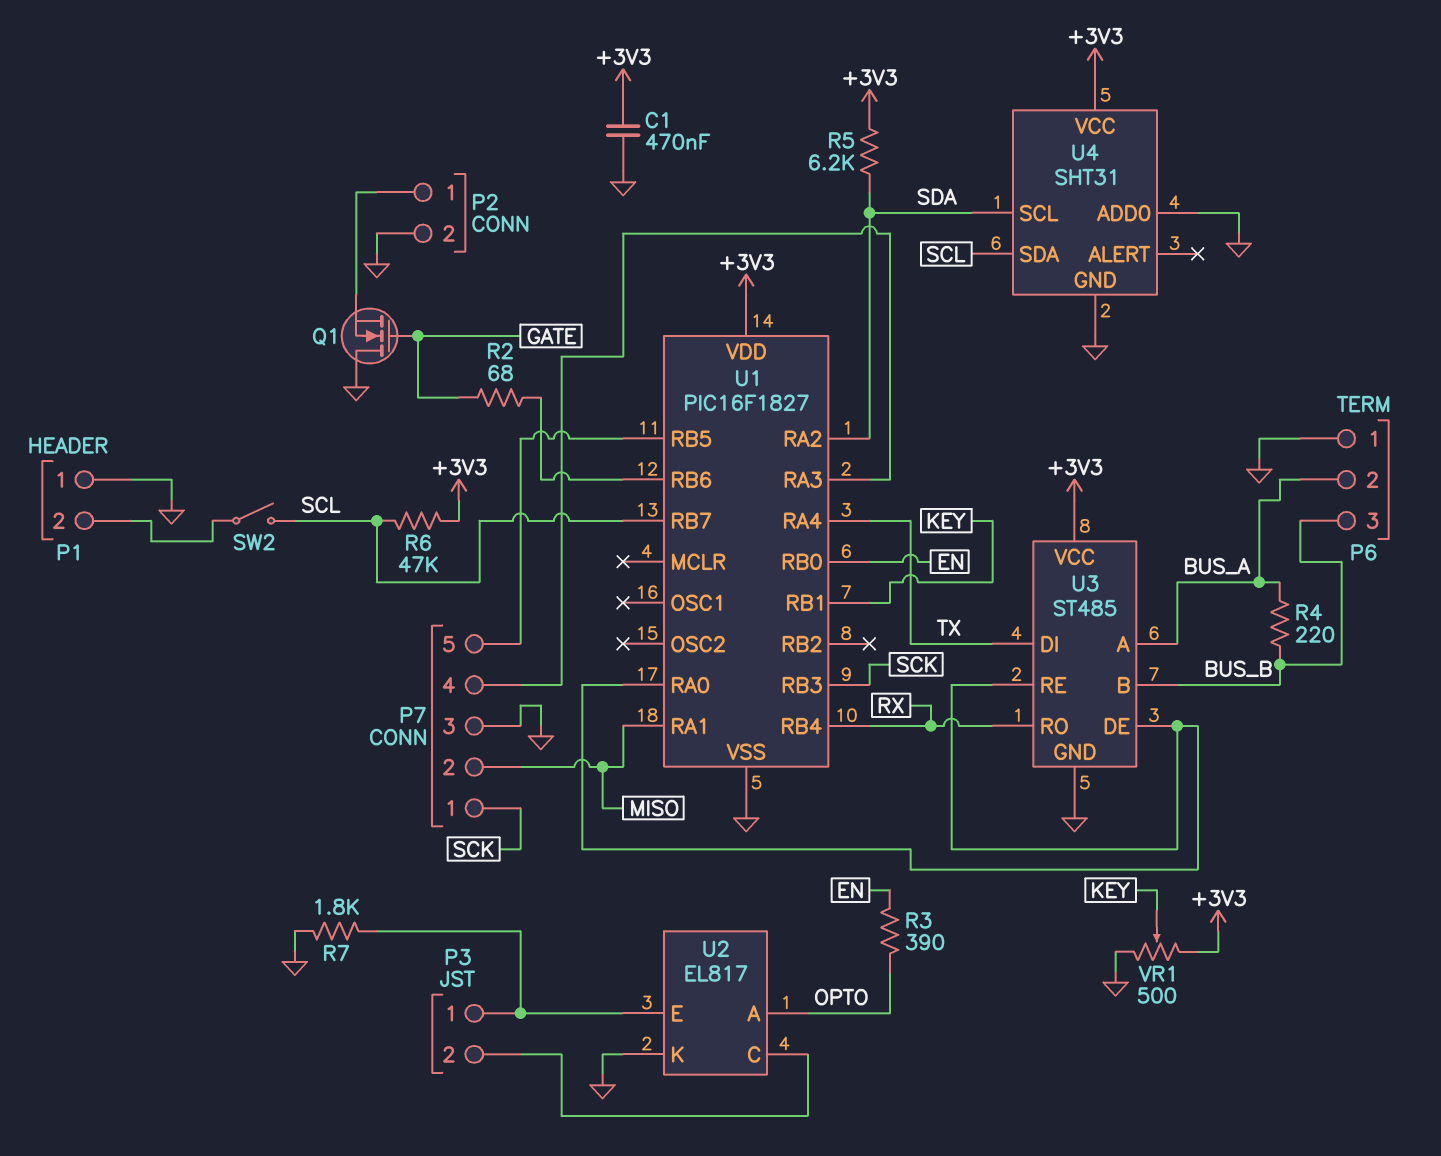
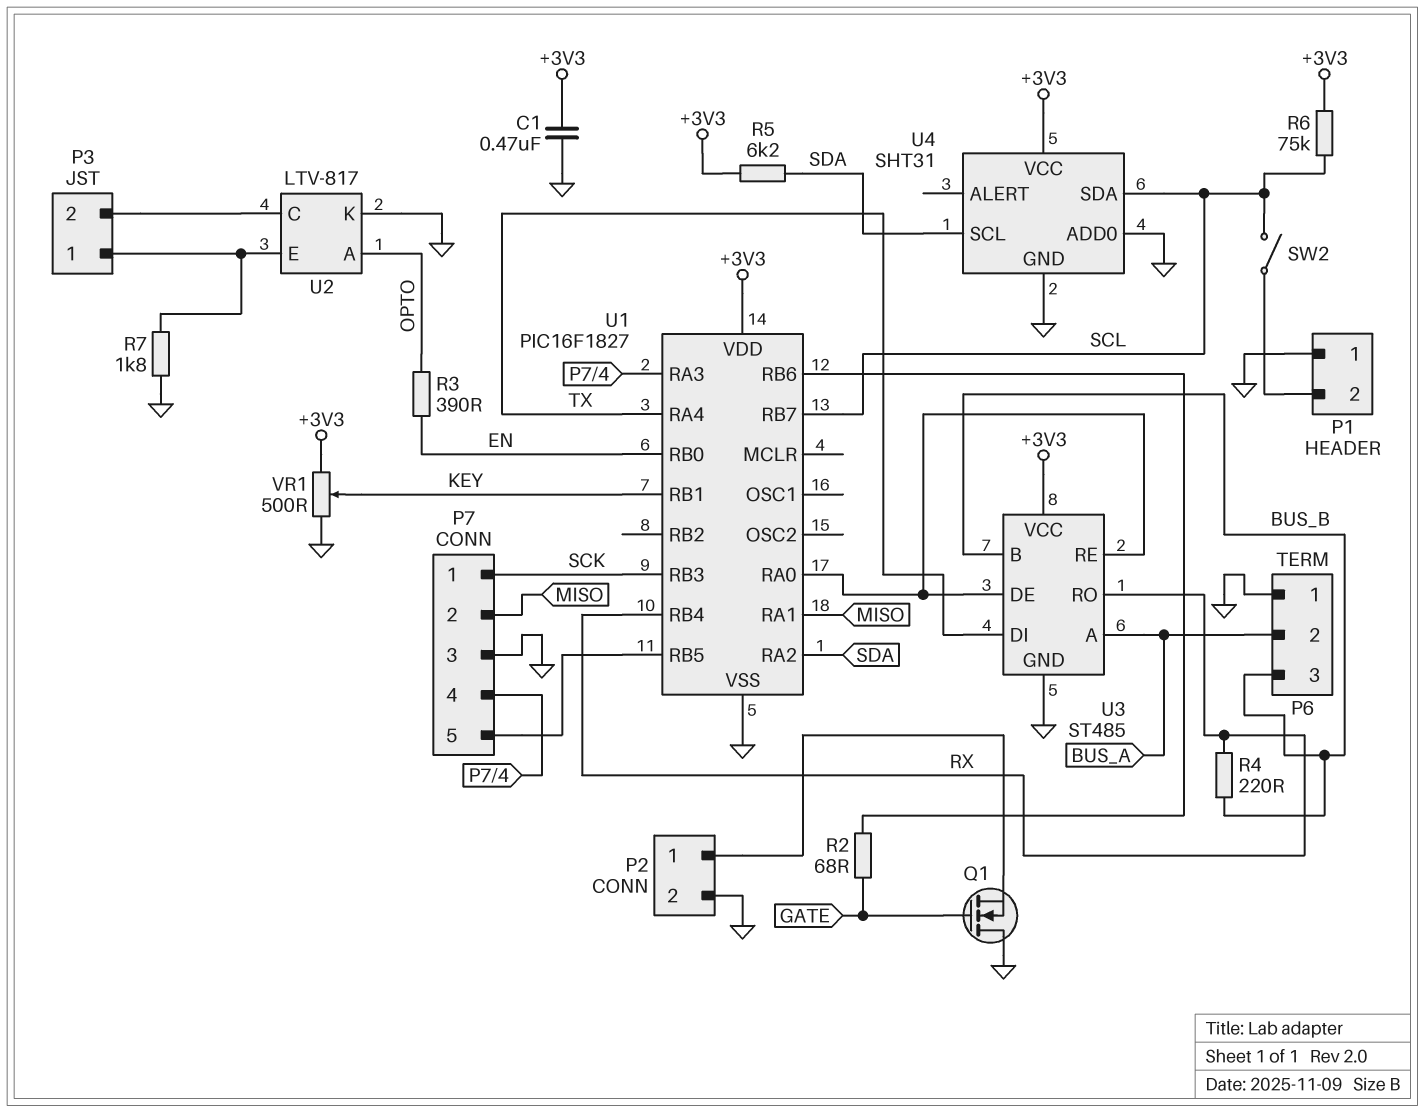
R4: 220 (BUS_A, BUS_B) -> 220 (BUS_B, RX)
R6: 47k (+3V3, SCL) -> 75k (+3V3, SCL)
U2: EL817 -> LTV-817

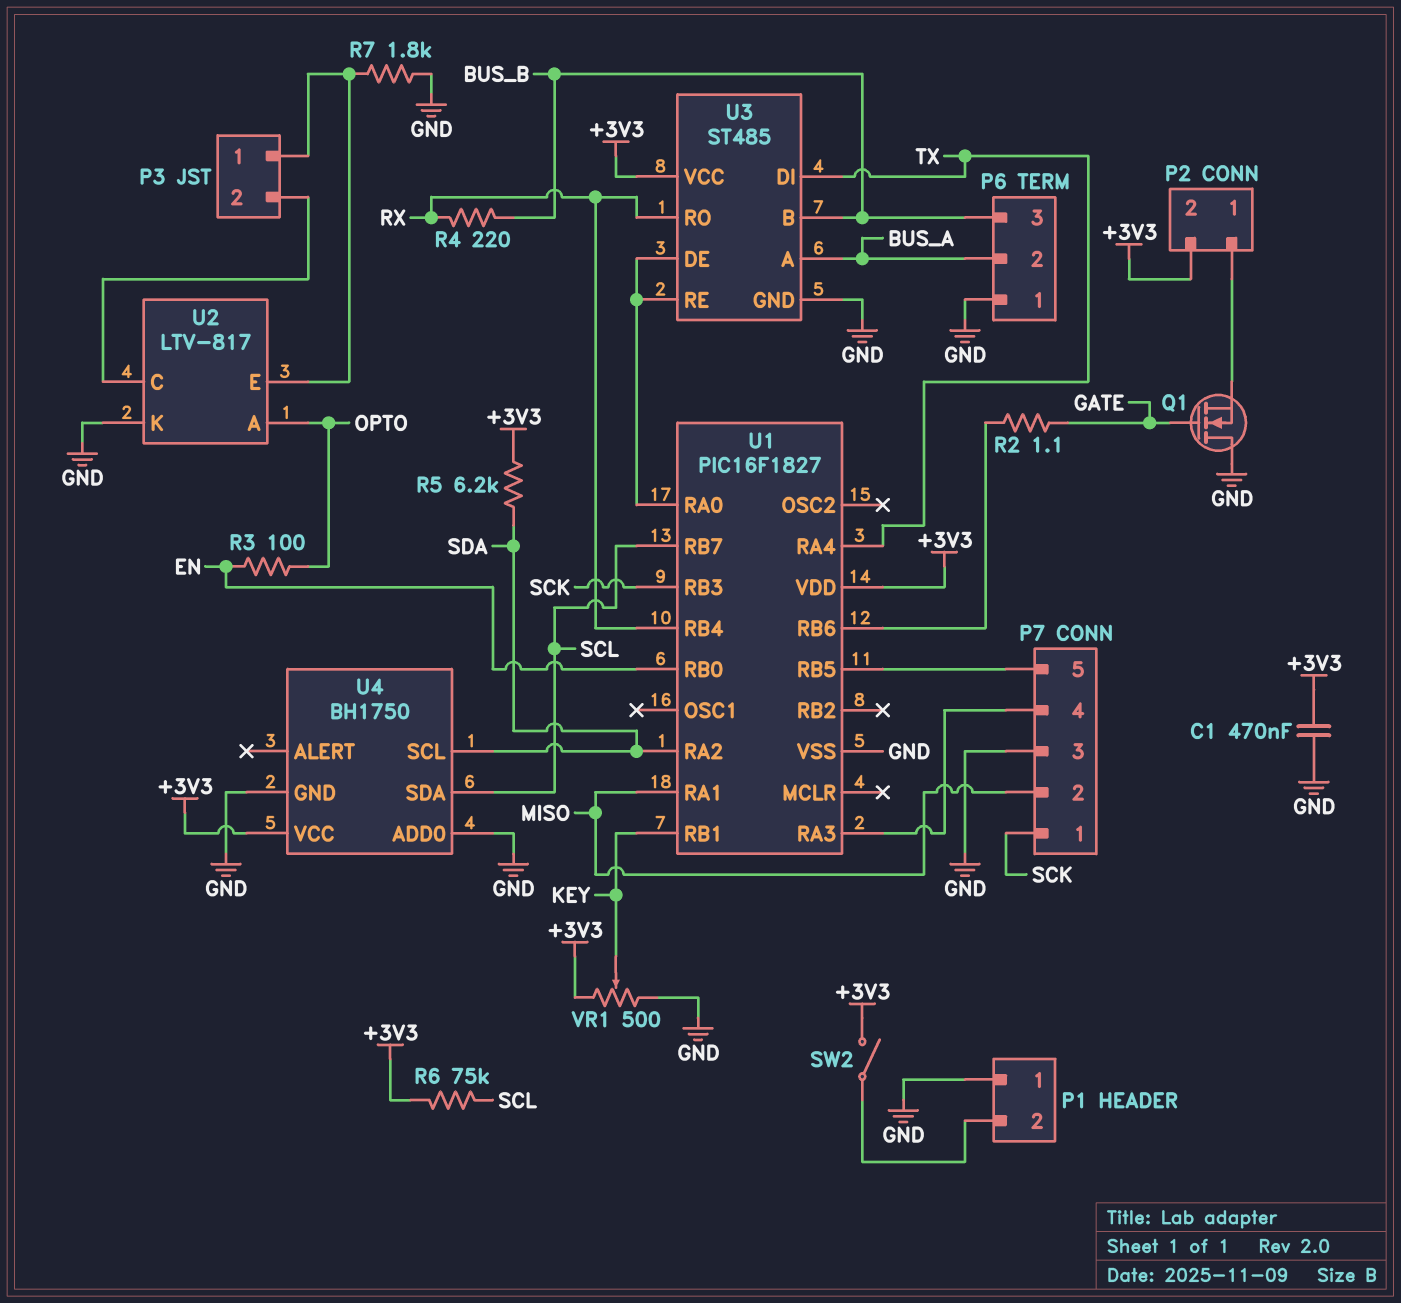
P2 pin 2: GND -> +3V3
R2: 68 (GATE, U1/RB6) -> 1.1 (GATE, U1/RB6)
R3: 390 (EN, OPTO) -> 100 (EN, OPTO)
SW2: switch (P1/2, SCL) -> switch (+3V3, P1/2)
U4: SHT31 -> BH1750

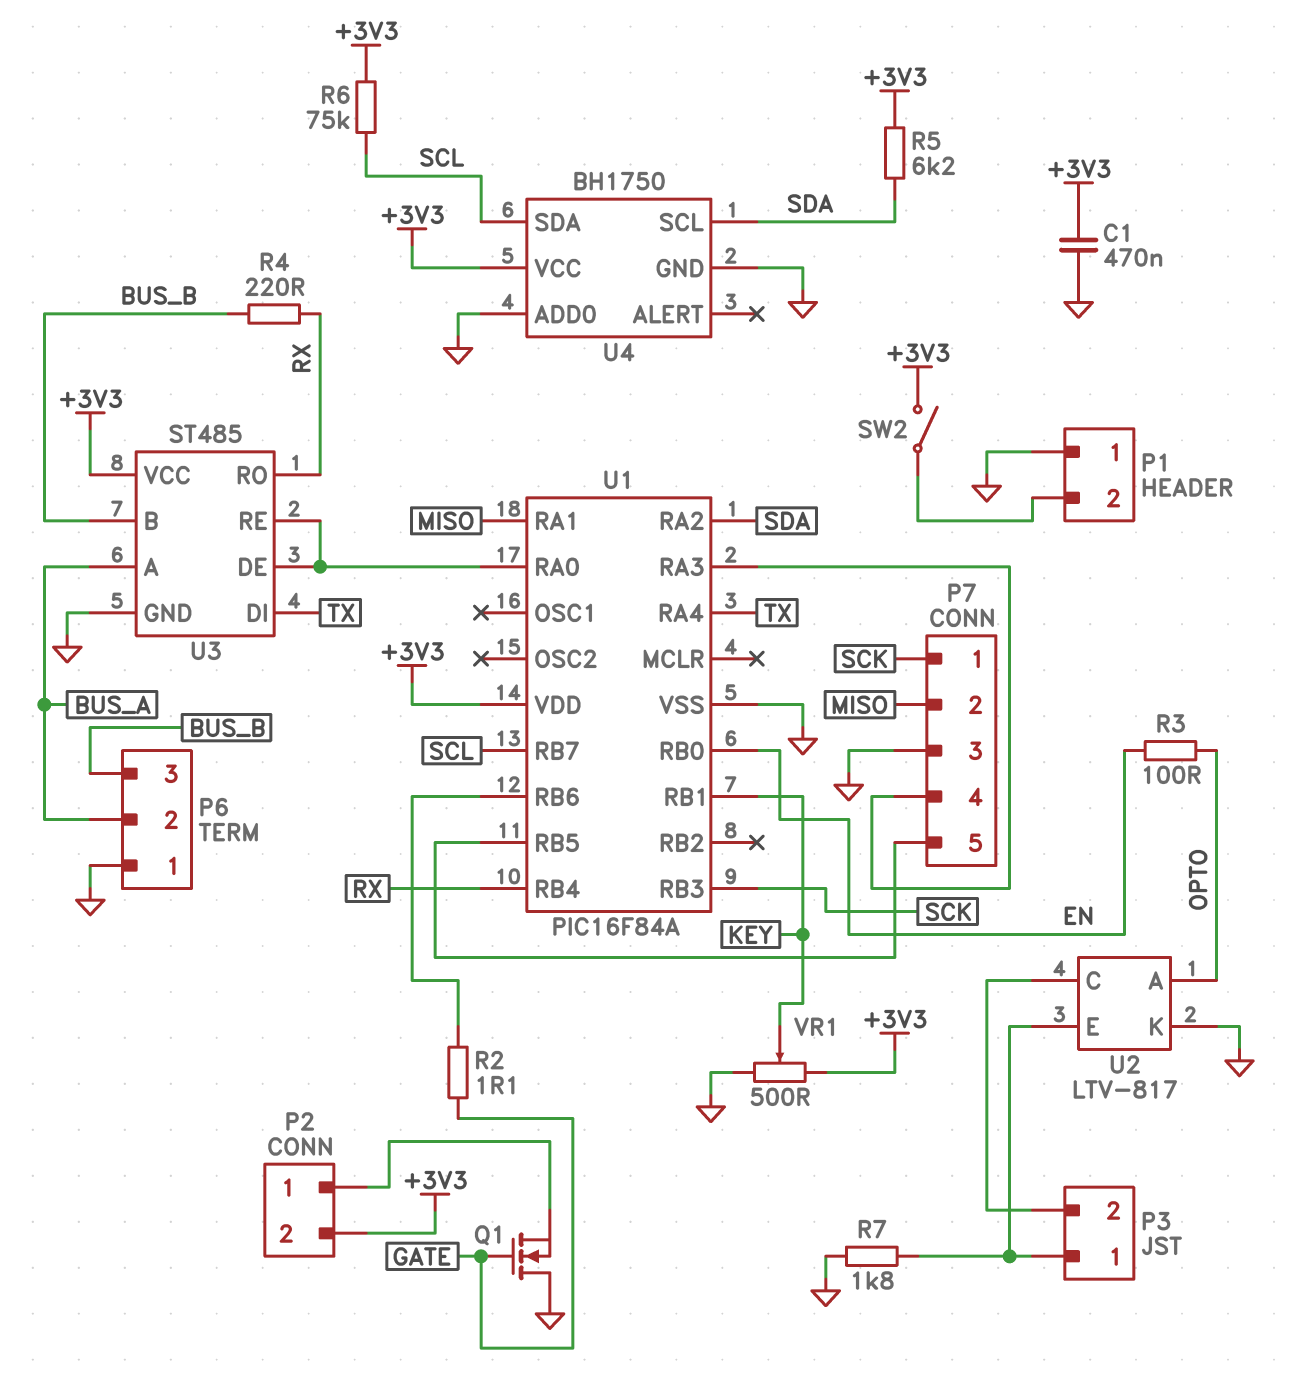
U1: PIC16F1827 -> PIC16F84A

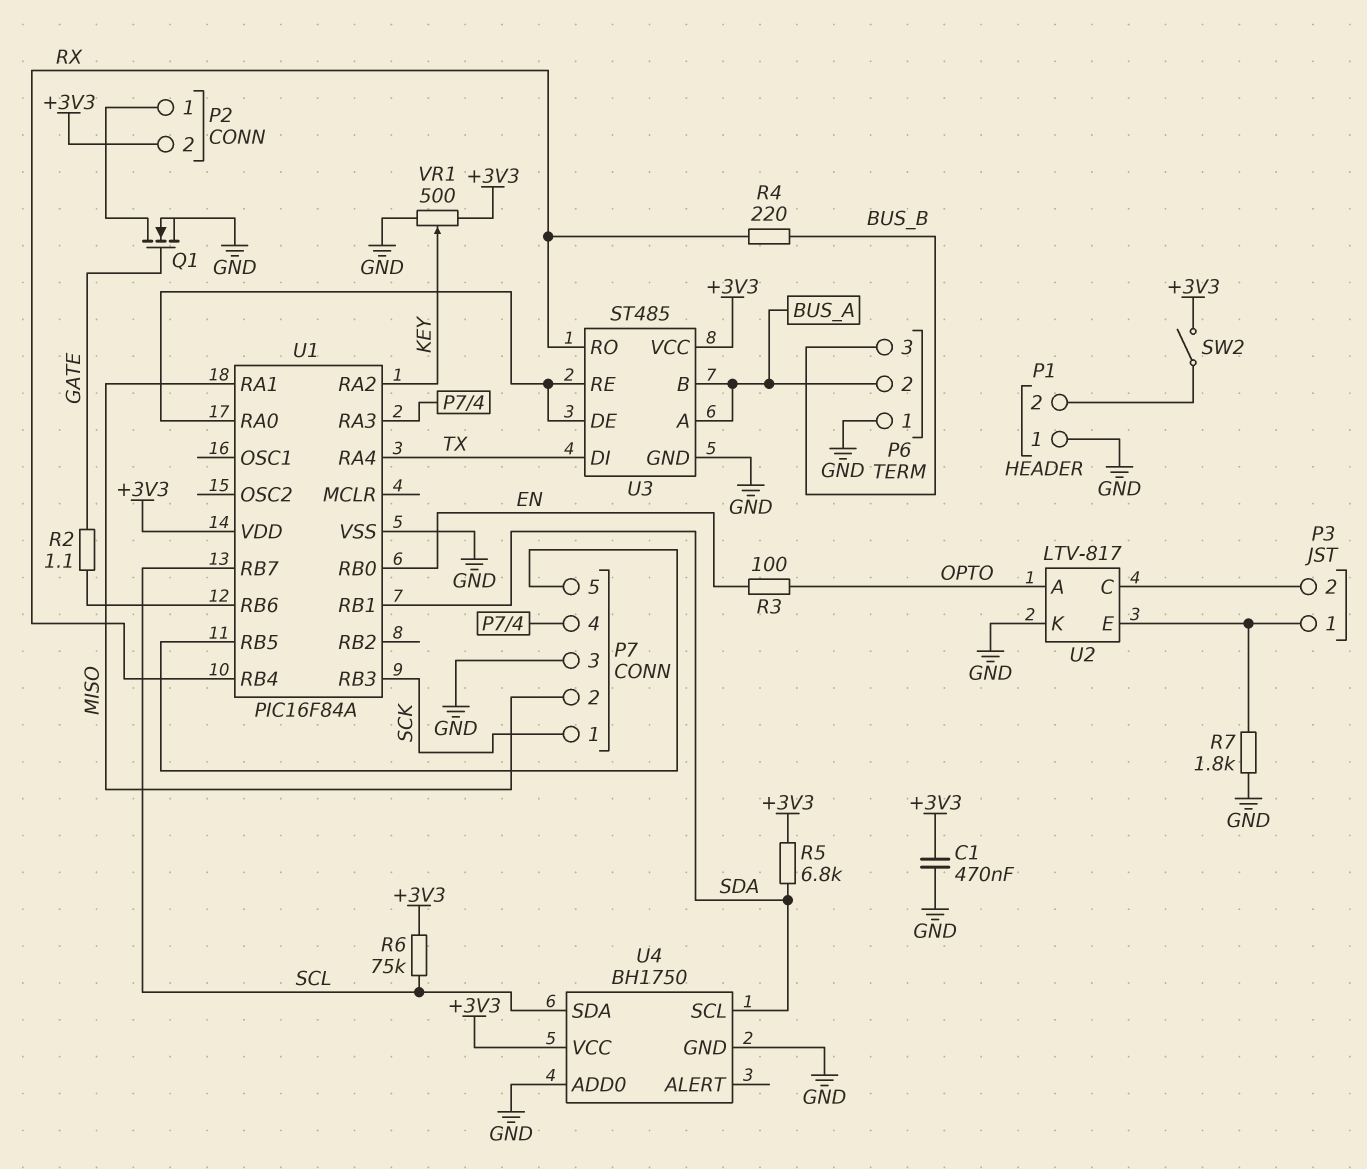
Q1: NMOS (G GATE, D GND, S P2/1) -> NMOS (G GATE, D P2/1, S GND)
R5: 6.2k (+3V3, SDA) -> 6.8k (+3V3, SDA)
U1 pin RA2: SDA -> KEY
U1 pin RB1: KEY -> SDA
U3 pin B: BUS_B -> BUS_A

